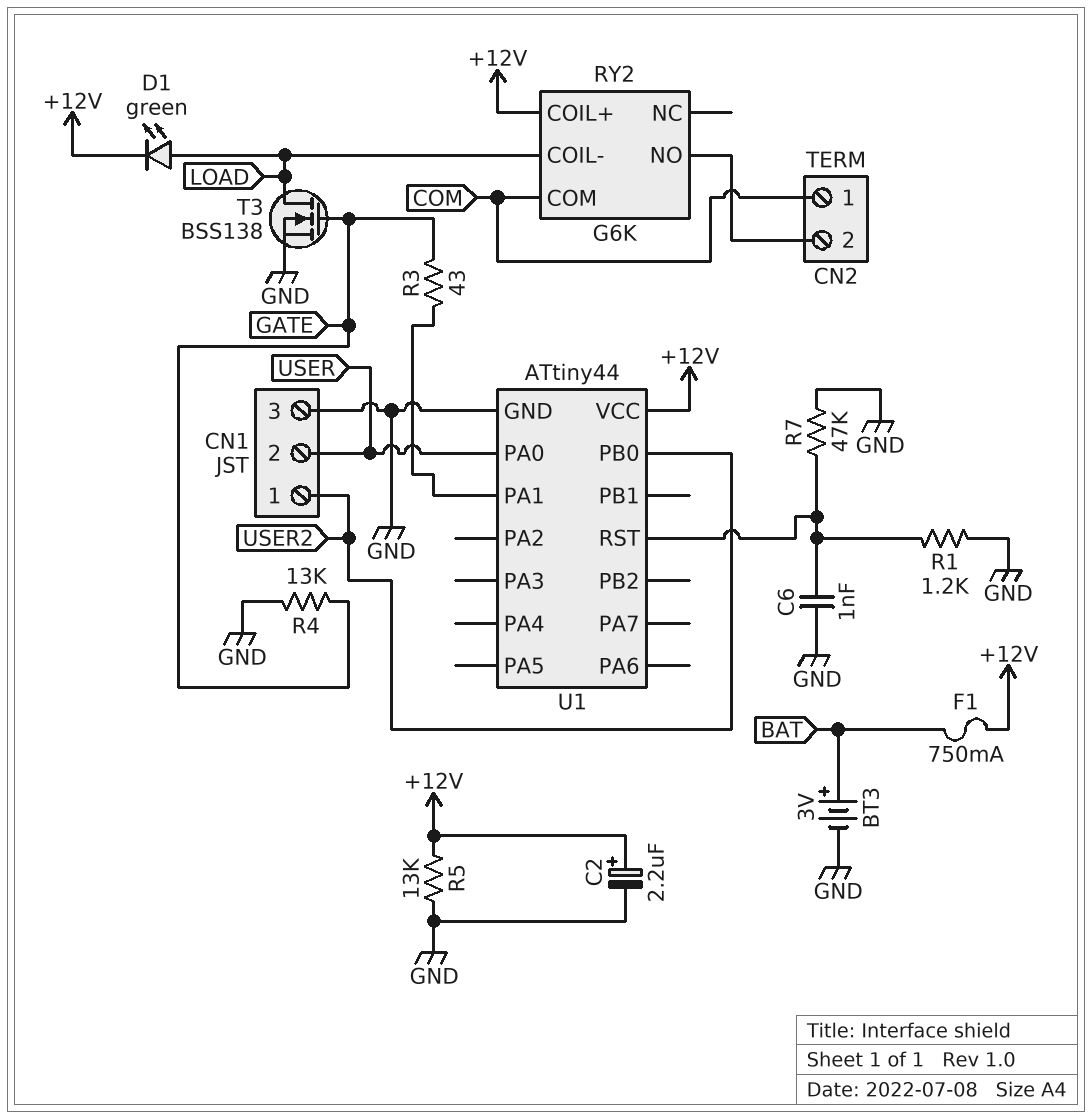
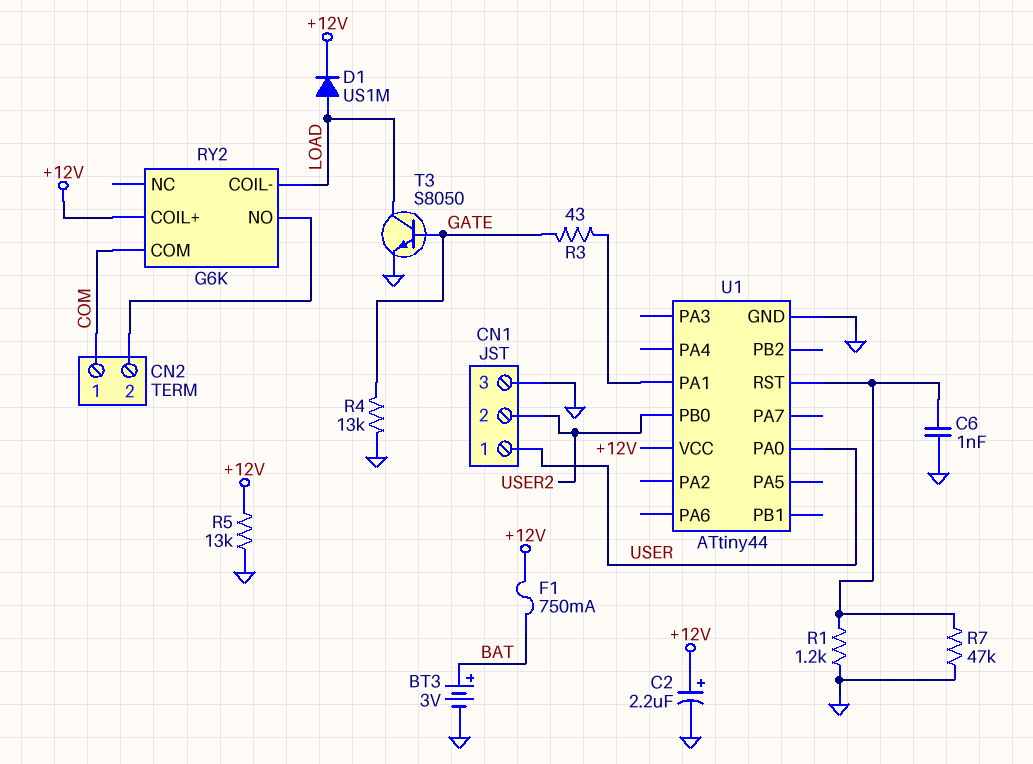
CN1 pin 1: USER2 -> USER
CN1 pin 2: USER -> USER2
D1: LED green (A LOAD, K +12V) -> diode US1M (A LOAD, K +12V)
T3: NMOS BSS138 (G GATE, D LOAD, S GND) -> NPN S8050 (B GATE, C LOAD, E GND)

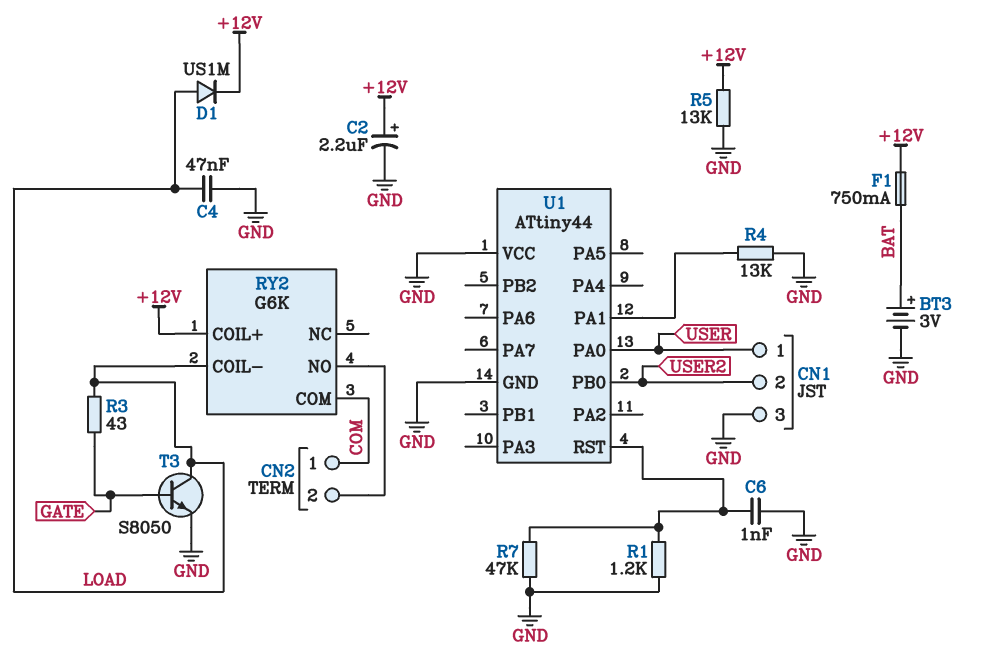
C4: none -> 47nF (GND, LOAD)
R3: 43 (GATE, U1/PA1) -> 43 (GATE, LOAD)
R4: 13k (GATE, GND) -> 13k (GND, U1/PA1)
U1 pin VCC: +12V -> GND

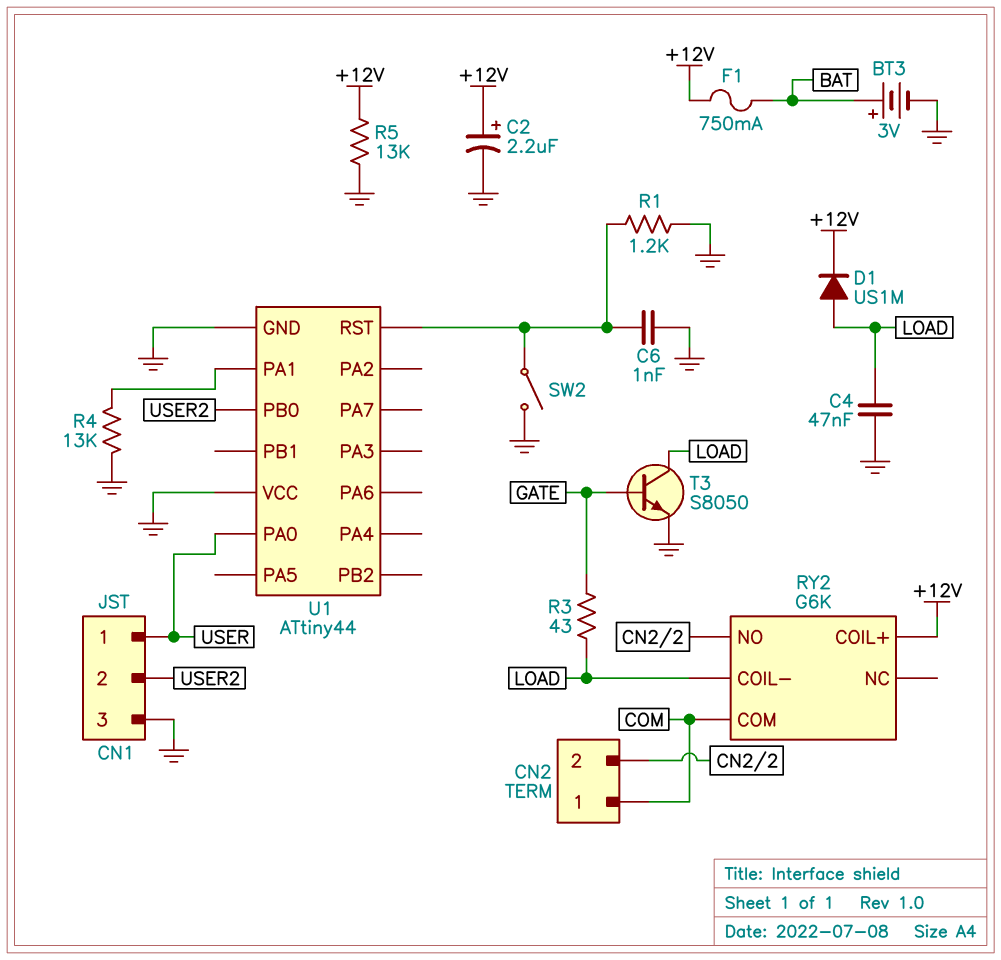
R7: 47k (GND, U1/RST) -> none
SW2: none -> switch (GND, U1/RST)

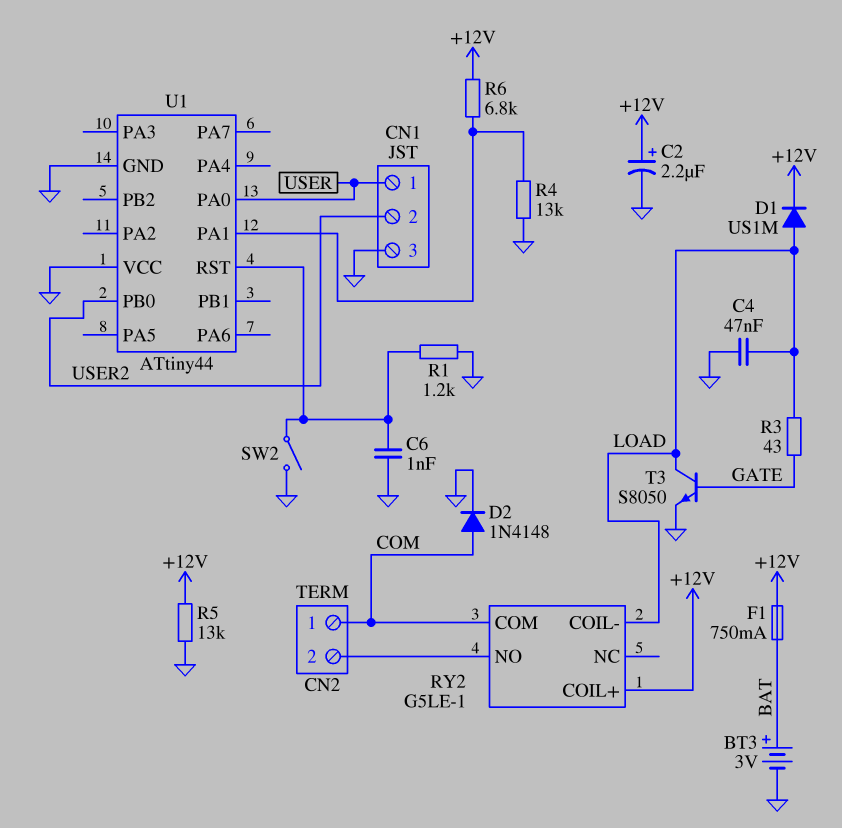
D2: none -> diode 1N4148 (A COM, K GND)
R6: none -> 6.8k (+12V, U1/PA1)
RY2: G6K -> G5LE-1

